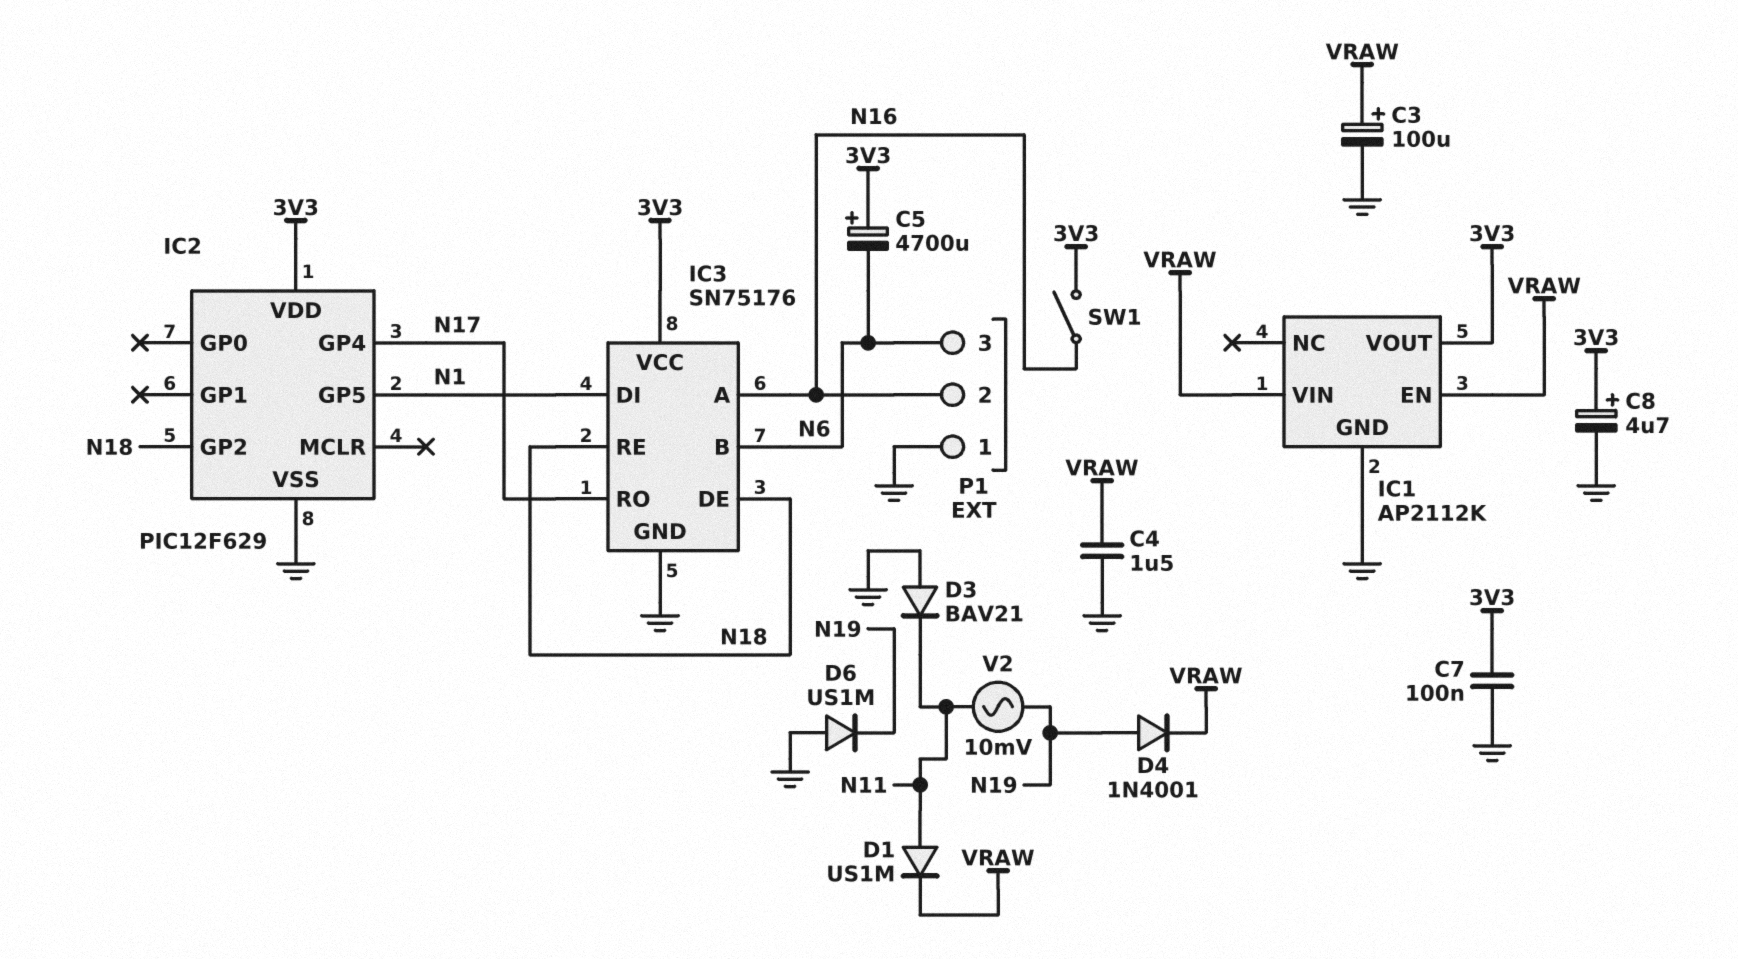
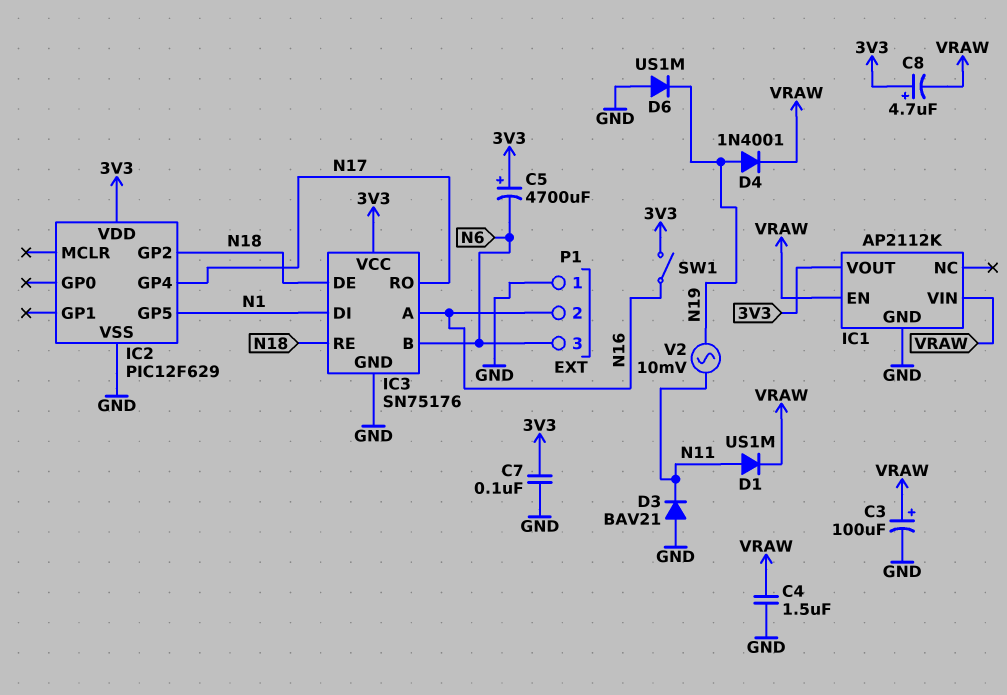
C8: 4.7uF (plus 3V3, minus GND) -> 4.7uF (plus 3V3, minus VRAW)

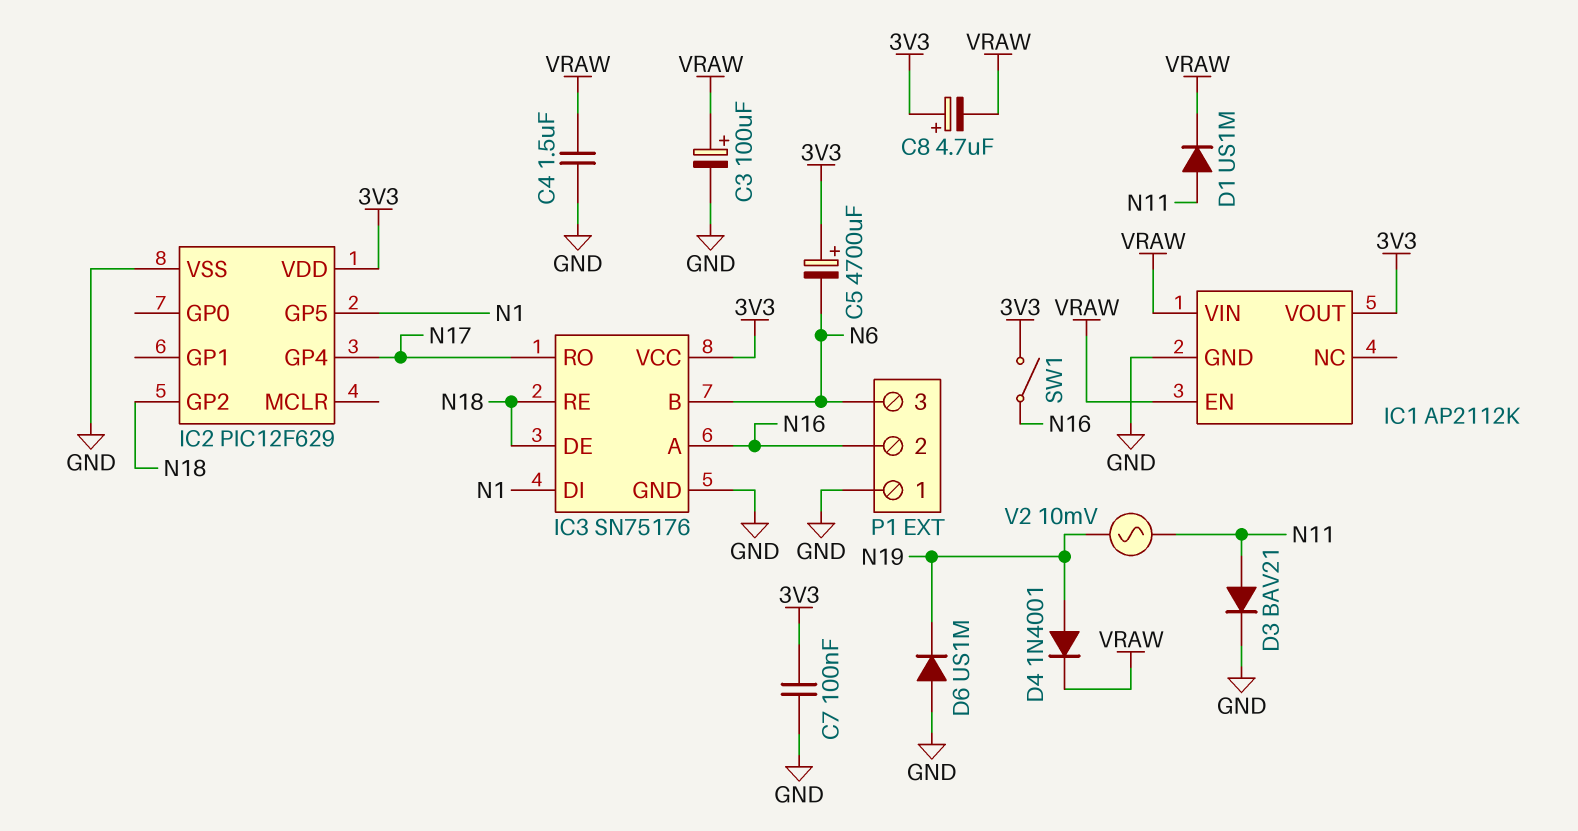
D3: diode BAV21 (A GND, K N11) -> diode BAV21 (A N11, K GND)

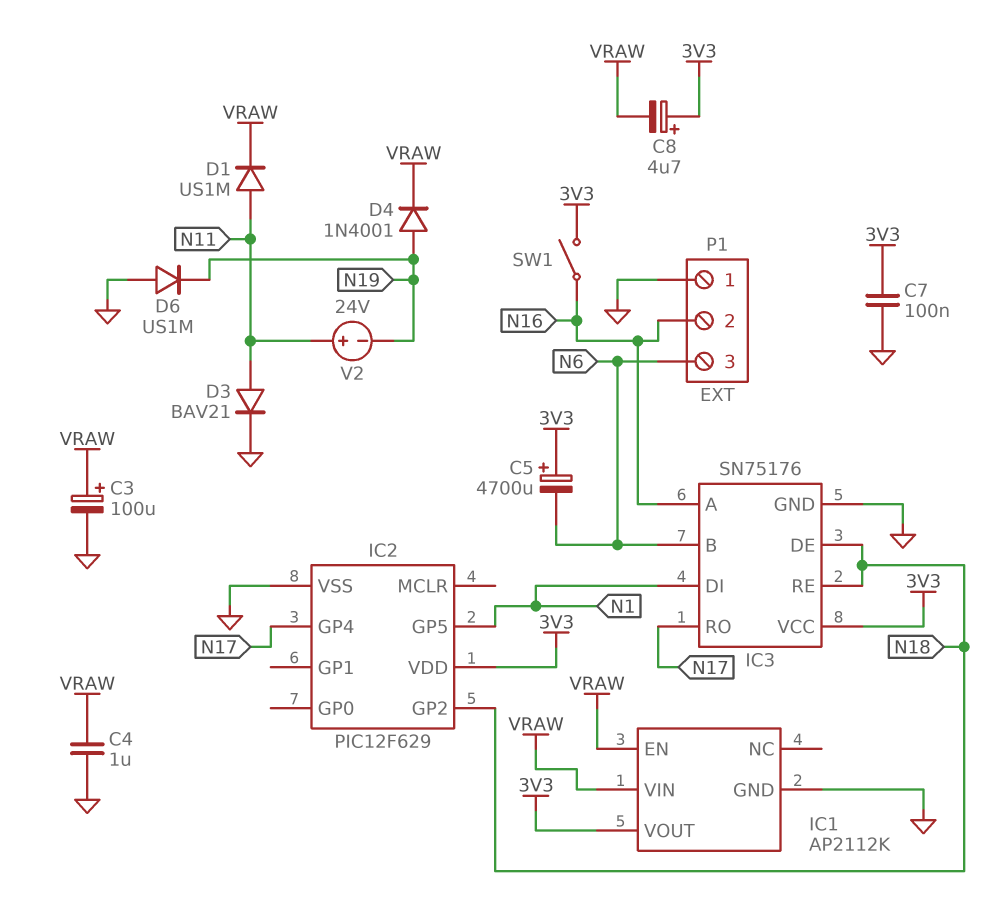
C4: 1.5uF (GND, VRAW) -> 1uF (GND, VRAW)
V2: AC 10mV (N11, N19) -> 24V (plus N11, minus N19)

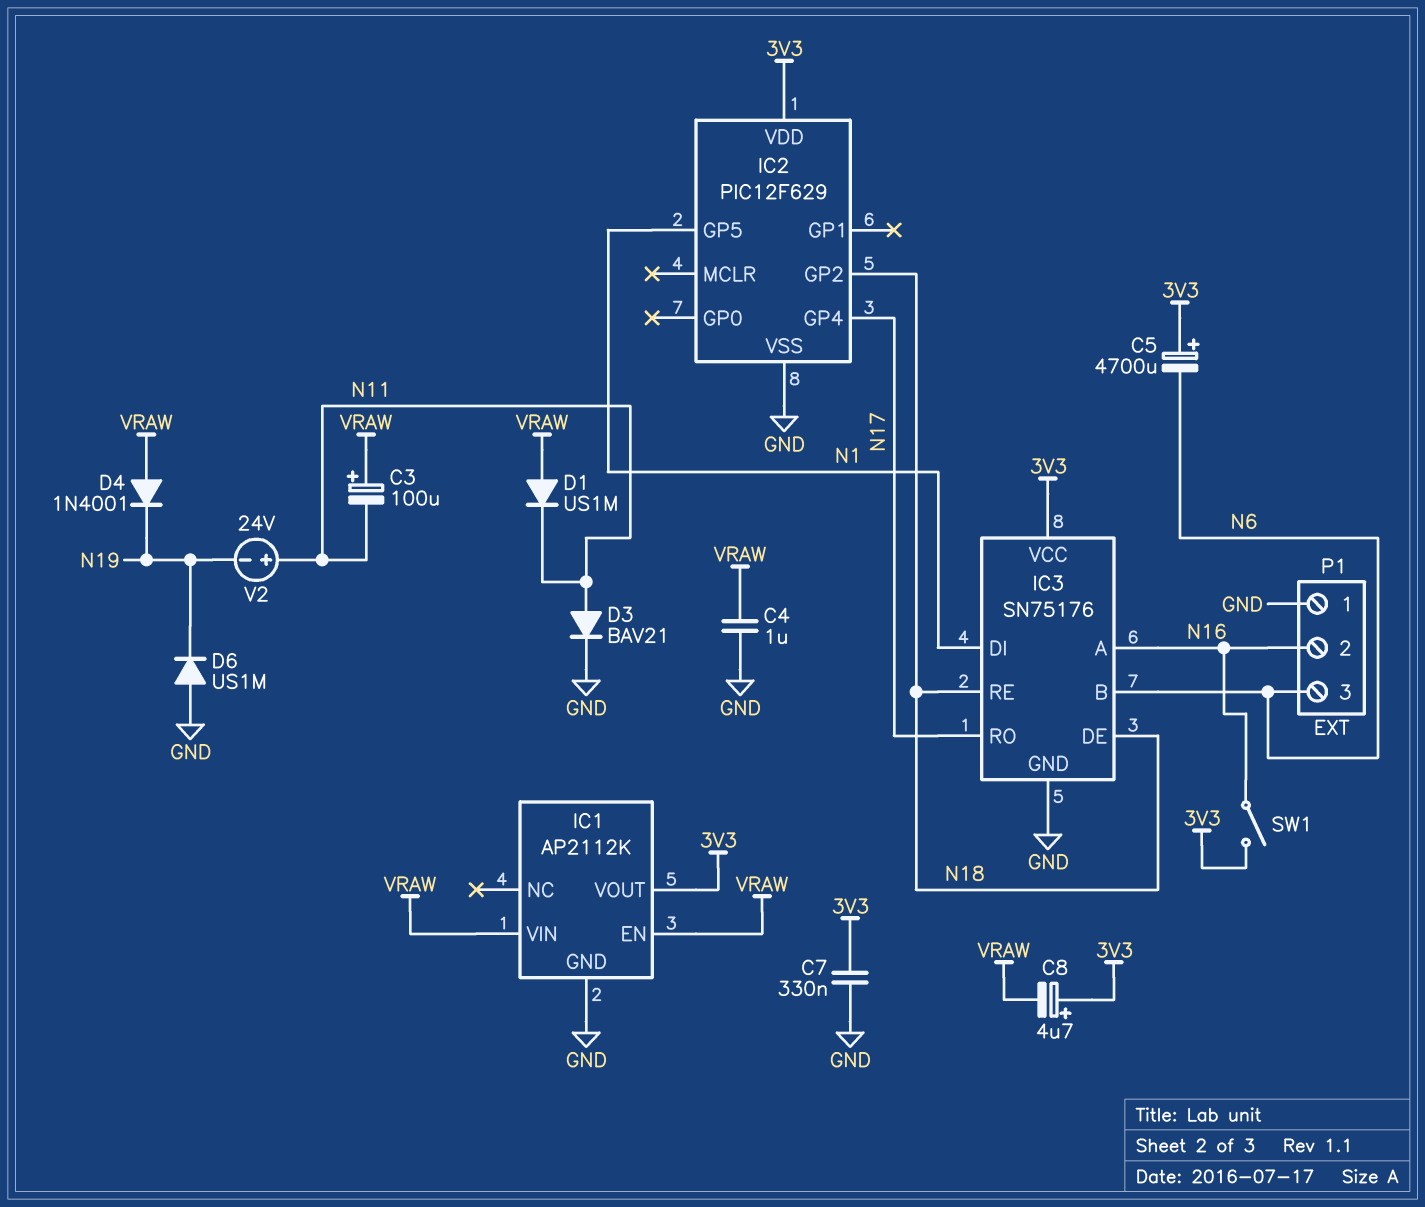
C3: 100uF (plus VRAW, minus GND) -> 100uF (plus VRAW, minus N11)
C7: 100nF (3V3, GND) -> 330nF (3V3, GND)
D1: diode US1M (A N11, K VRAW) -> diode US1M (A VRAW, K N11)
D4: diode 1N4001 (A N19, K VRAW) -> diode 1N4001 (A VRAW, K N19)

